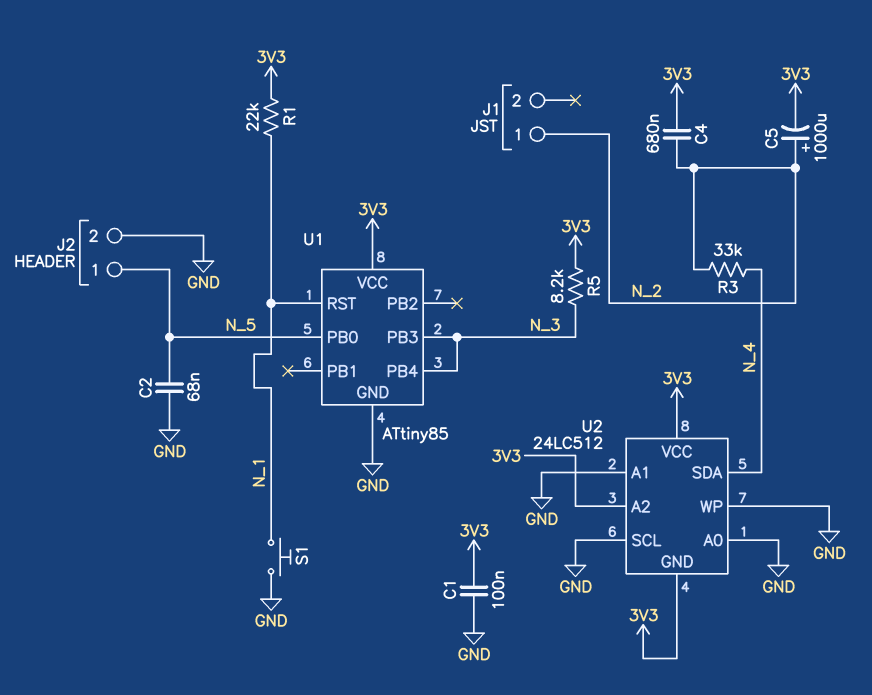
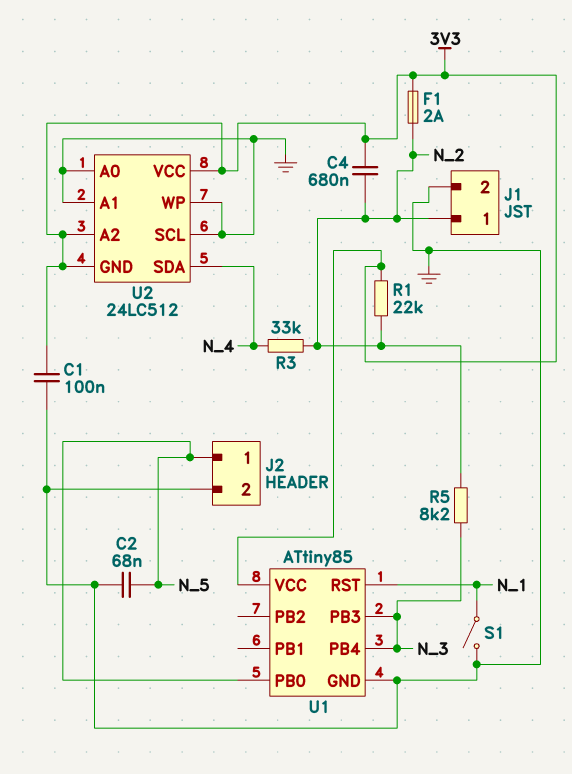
C5: 1000uF (plus N_2, minus 3V3) -> none
F1: none -> 2A (3V3, N_2)
J1 pin 2: none -> GND
R1: 22k (3V3, N_1) -> 22k (3V3, N_2)
R5: 8.2k (3V3, N_3) -> 8.2k (N_2, N_3)
S1: button (GND, N_1) -> switch (GND, N_1)

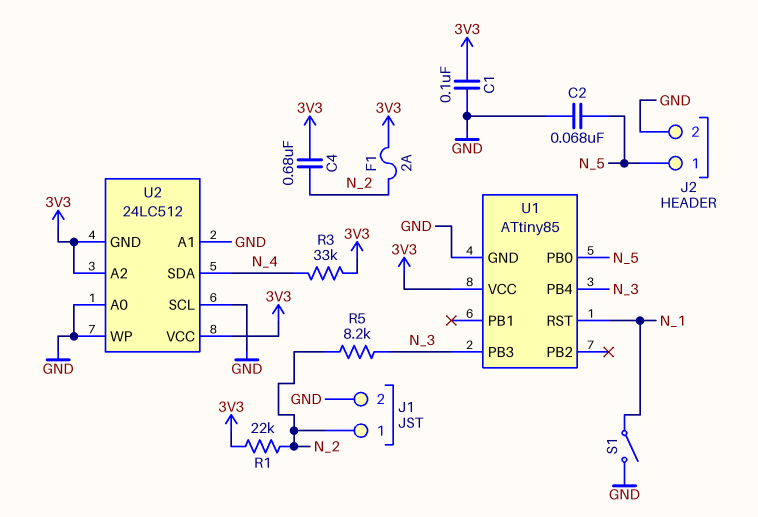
R3: 33k (N_2, N_4) -> 33k (3V3, N_4)

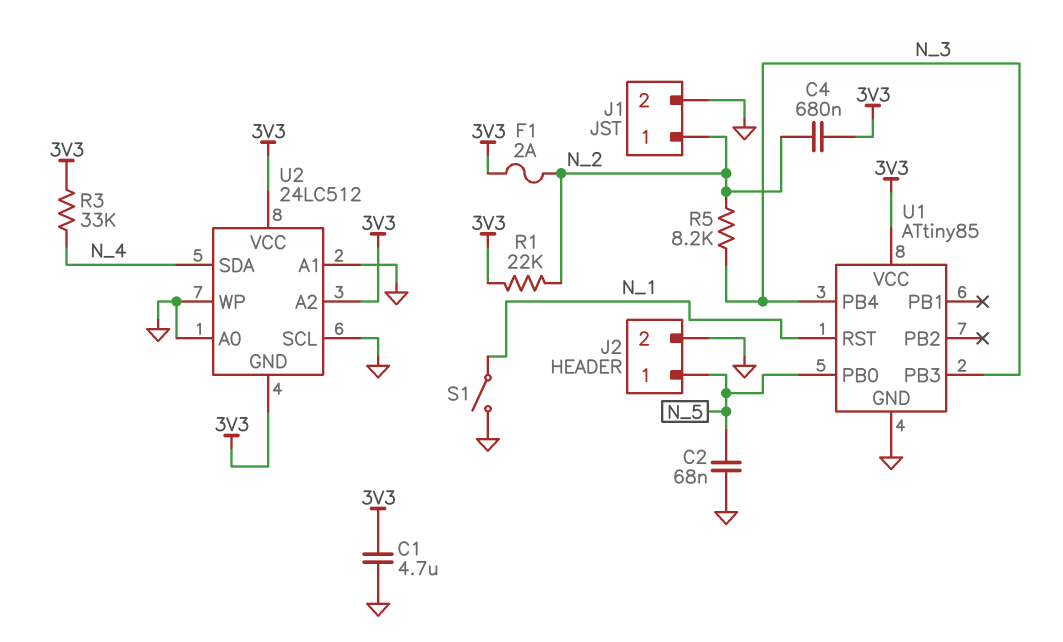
C1: 100nF (3V3, GND) -> 4.7uF (3V3, GND)

